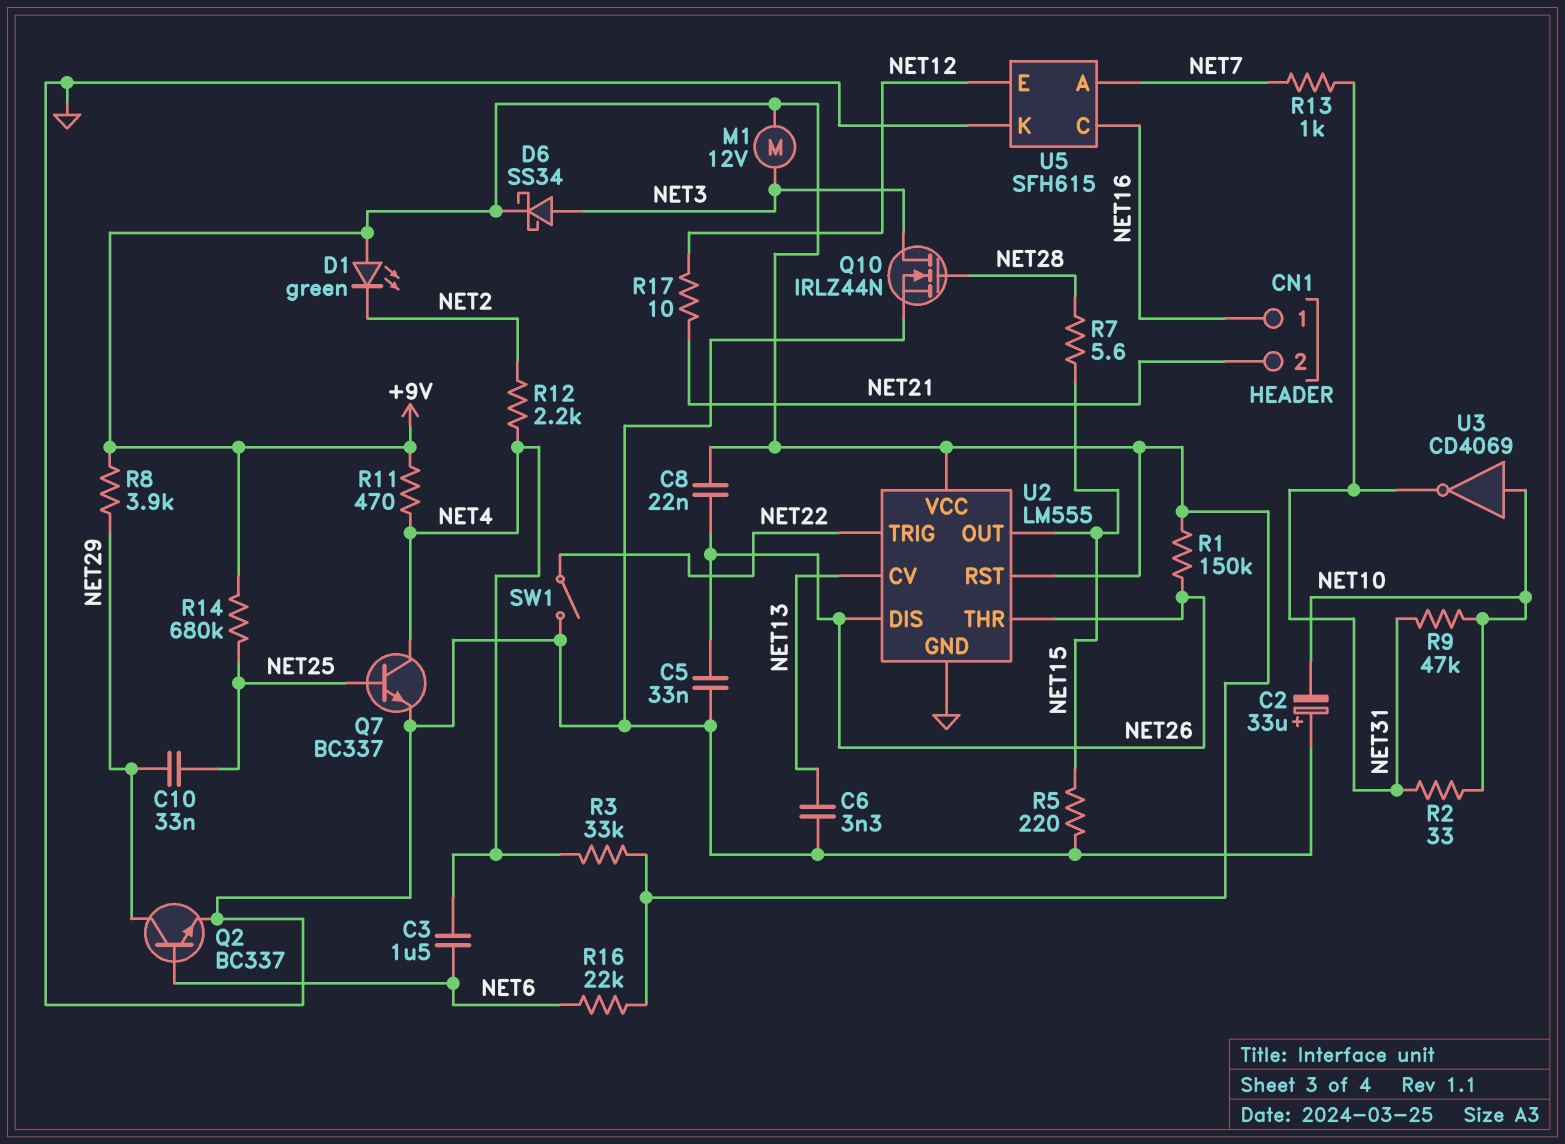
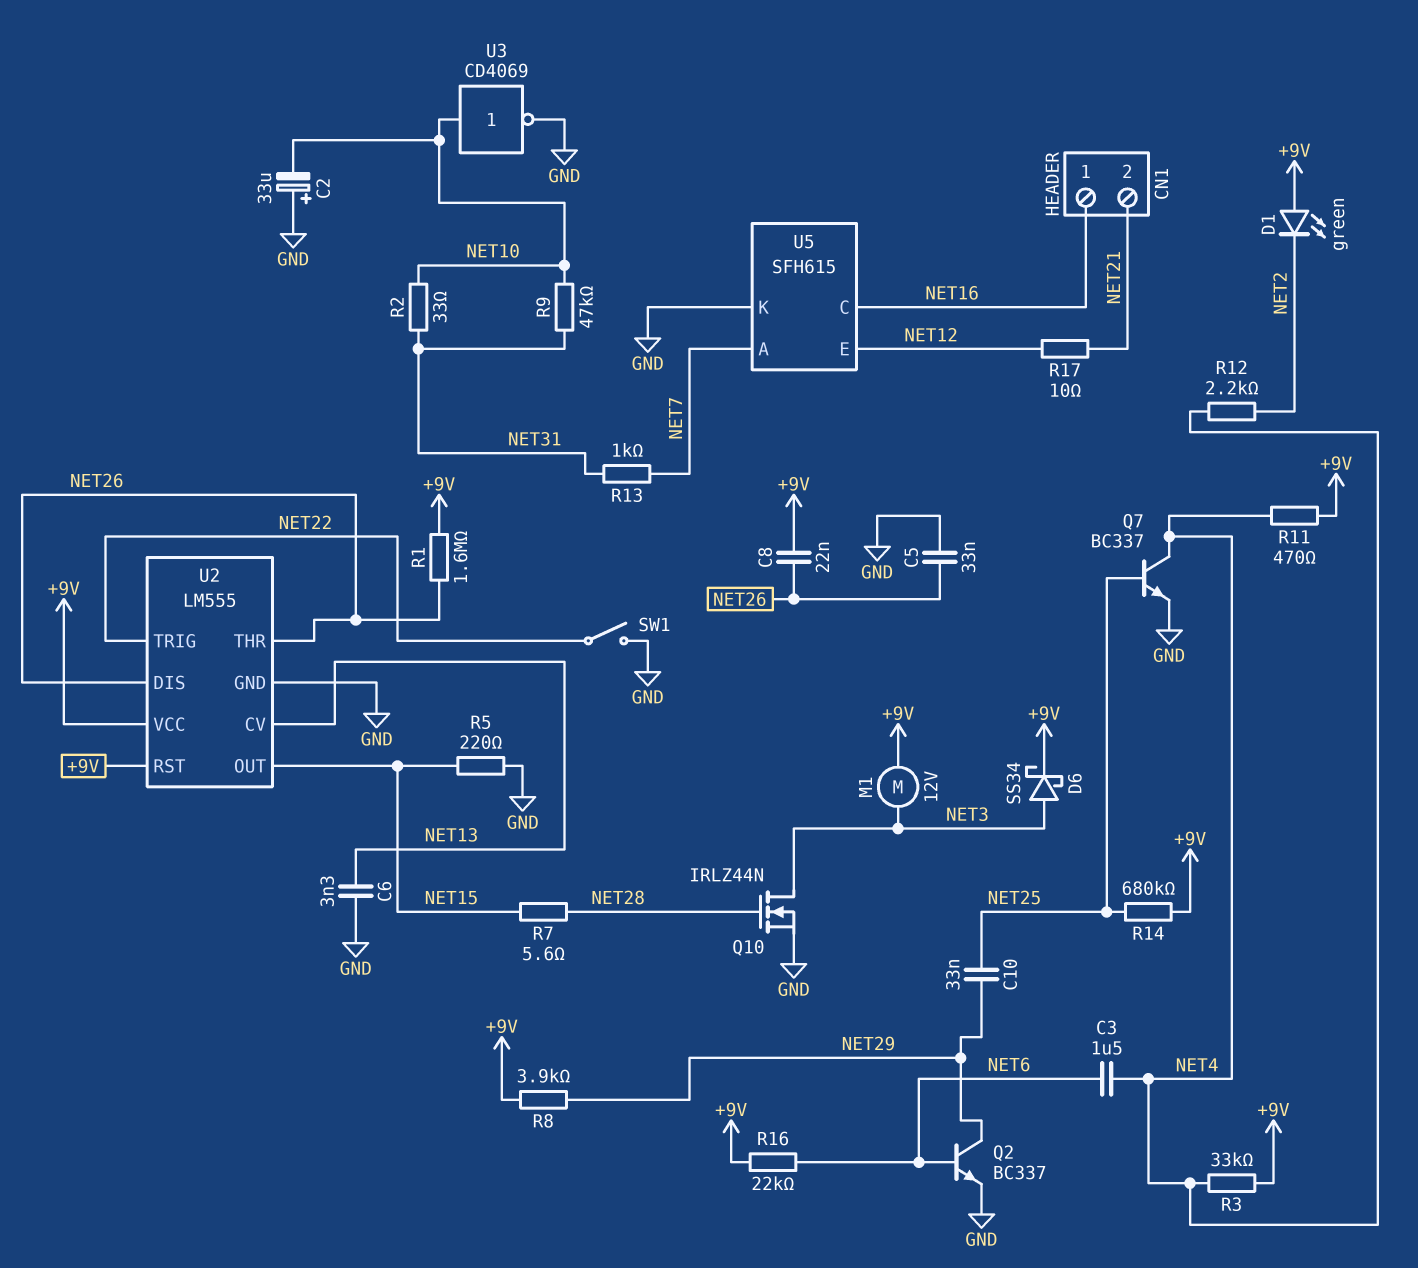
R1: 150k (+9V, NET26) -> 1.6M (+9V, NET26)
U3: NOT CD4069 (in NET10, out NET31) -> NOT CD4069 (in NET10, out GND)

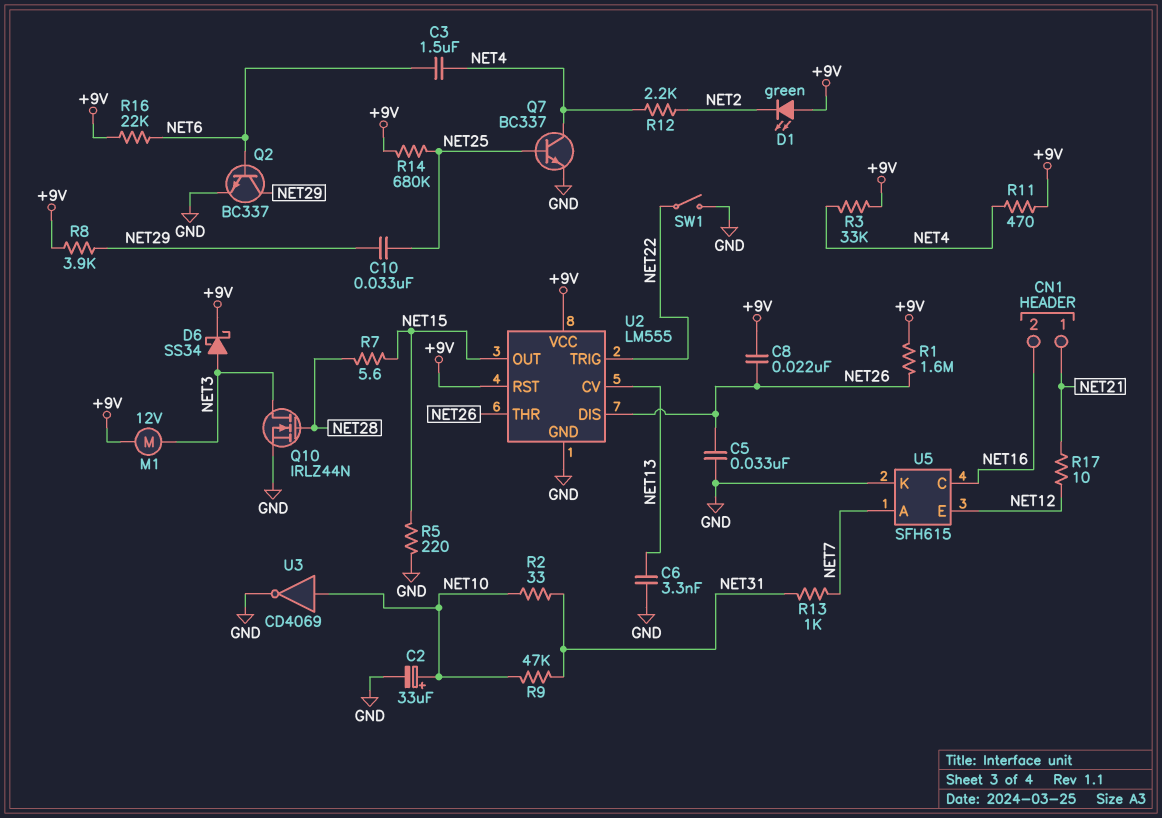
C2: 33uF (plus GND, minus NET10) -> 33uF (plus NET10, minus GND)
CN1 pin 1: NET16 -> NET21
CN1 pin 2: NET21 -> NET16

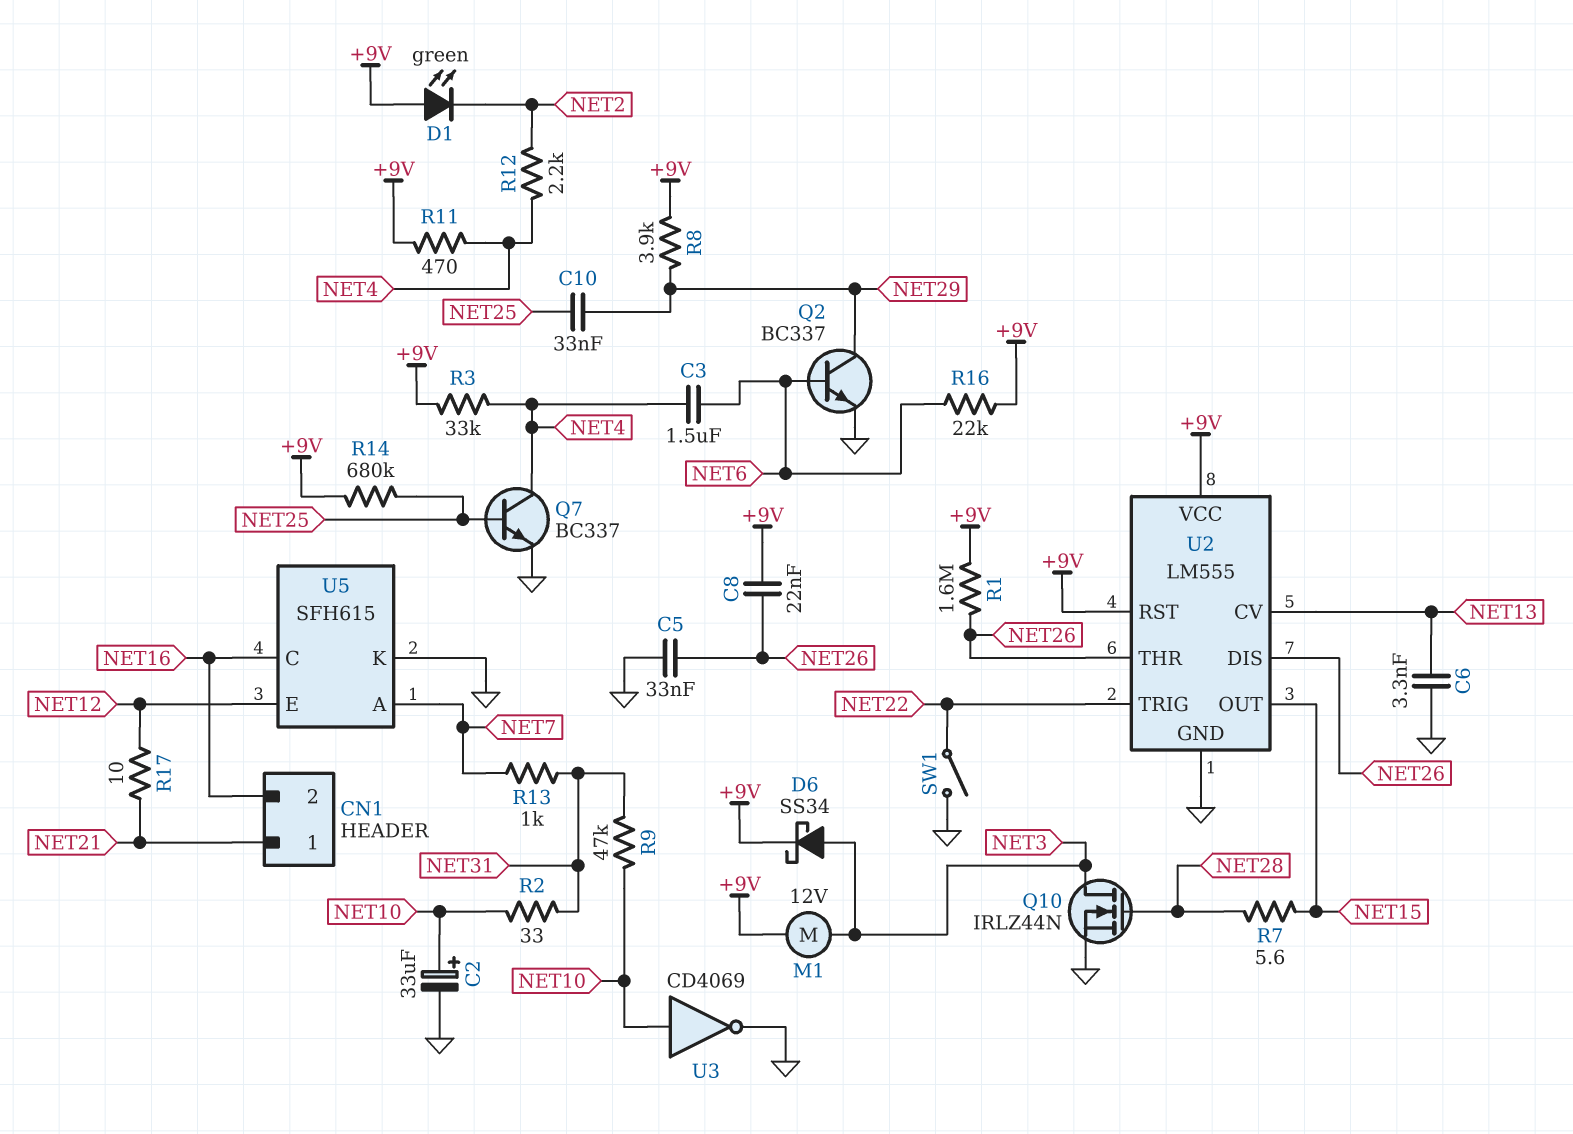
R5: 220 (GND, NET15) -> none

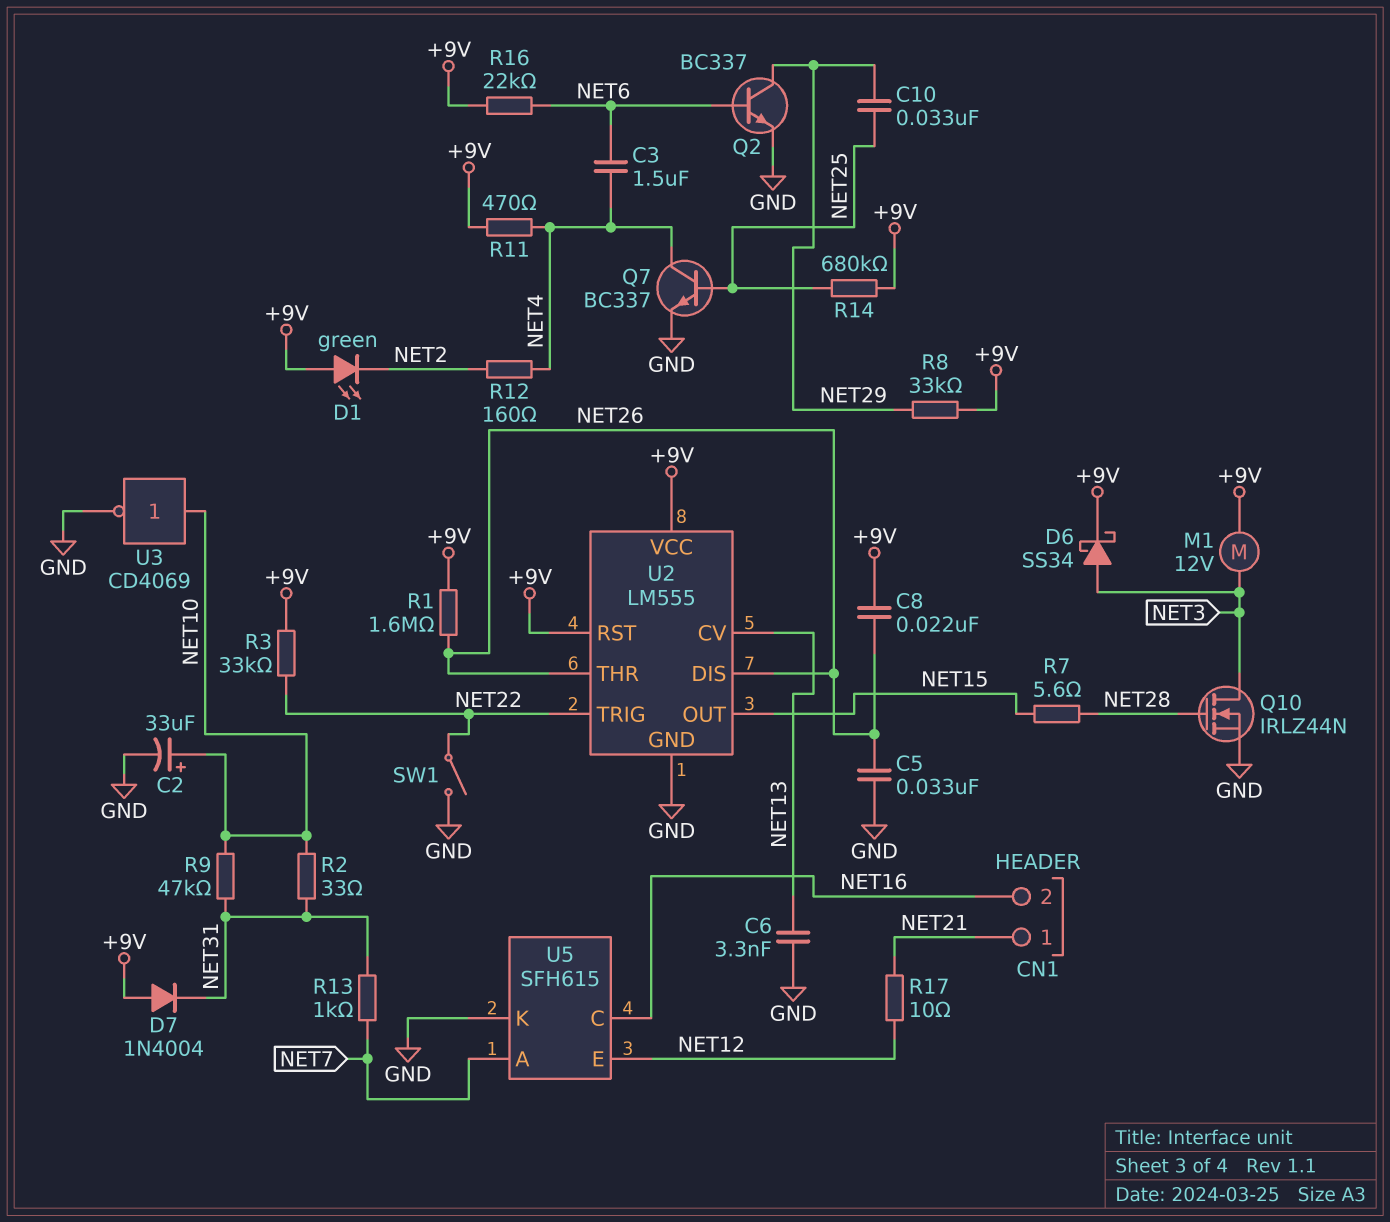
D7: none -> diode 1N4004 (A +9V, K NET31)
R3: 33k (+9V, NET4) -> 33k (+9V, NET22)
R8: 3.9k (+9V, NET29) -> 33k (+9V, NET29)
R12: 2.2k (NET2, NET4) -> 160 (NET2, NET4)

